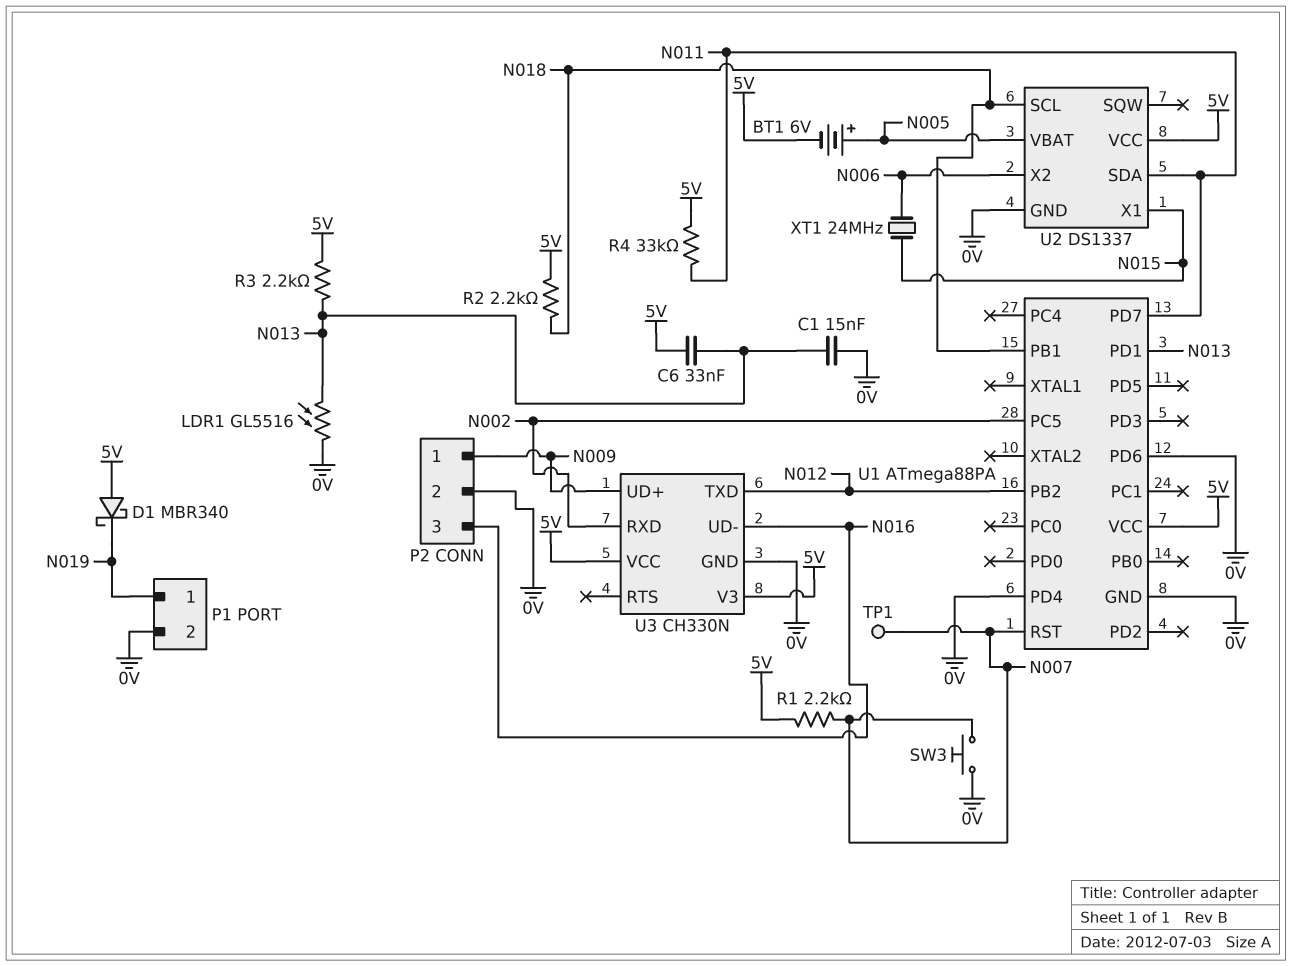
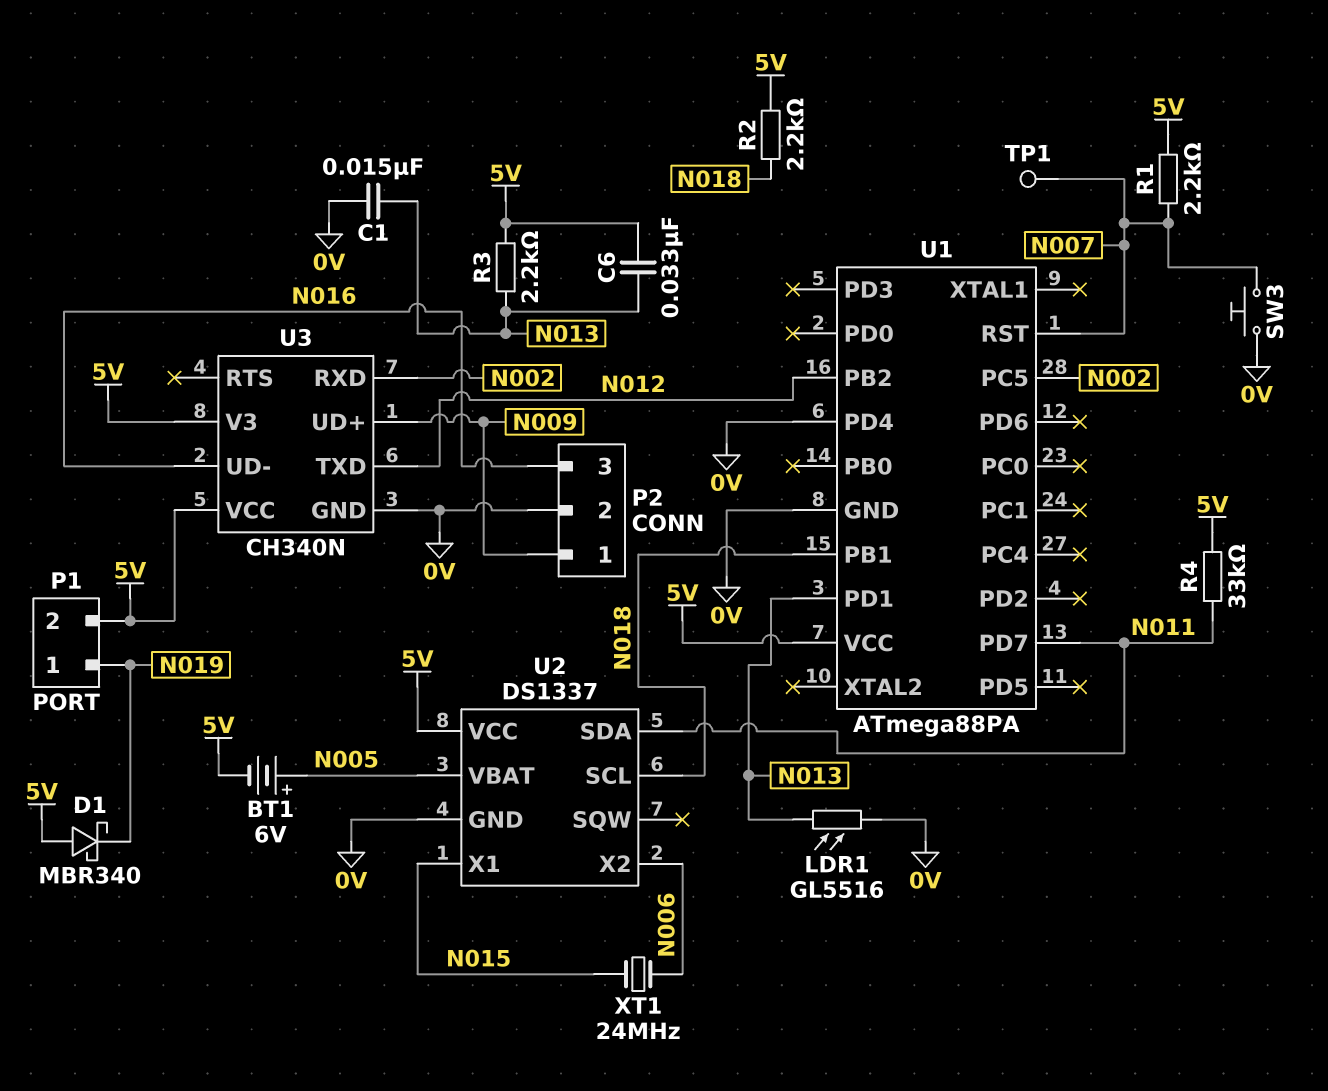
P1 pin 2: 0V -> 5V
U1 pin PD6: 0V -> none
U3: CH330N -> CH340N

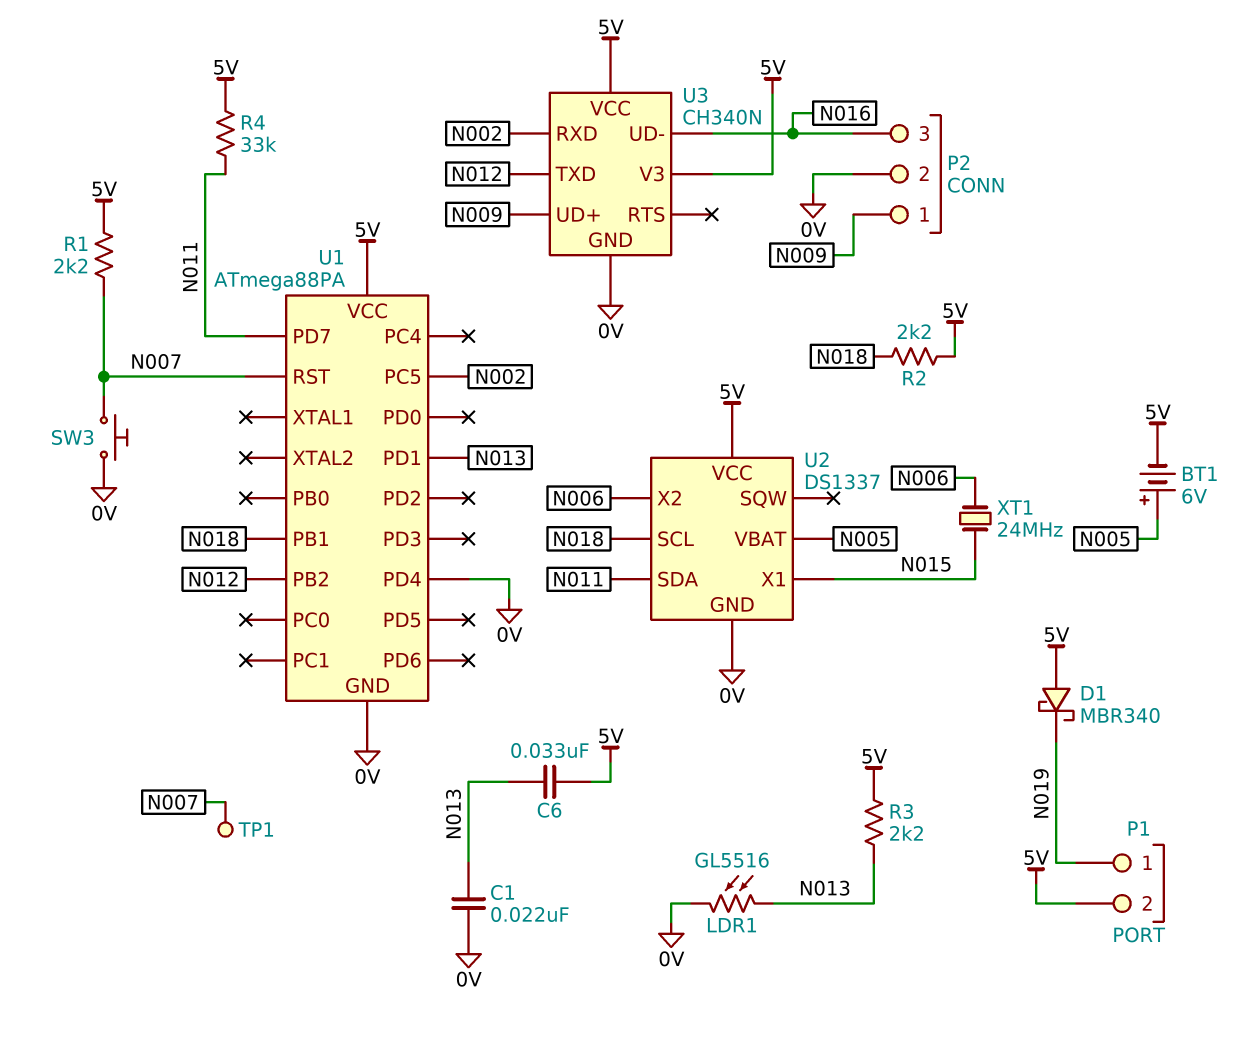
C1: 15nF (0V, N013) -> 22nF (0V, N013)

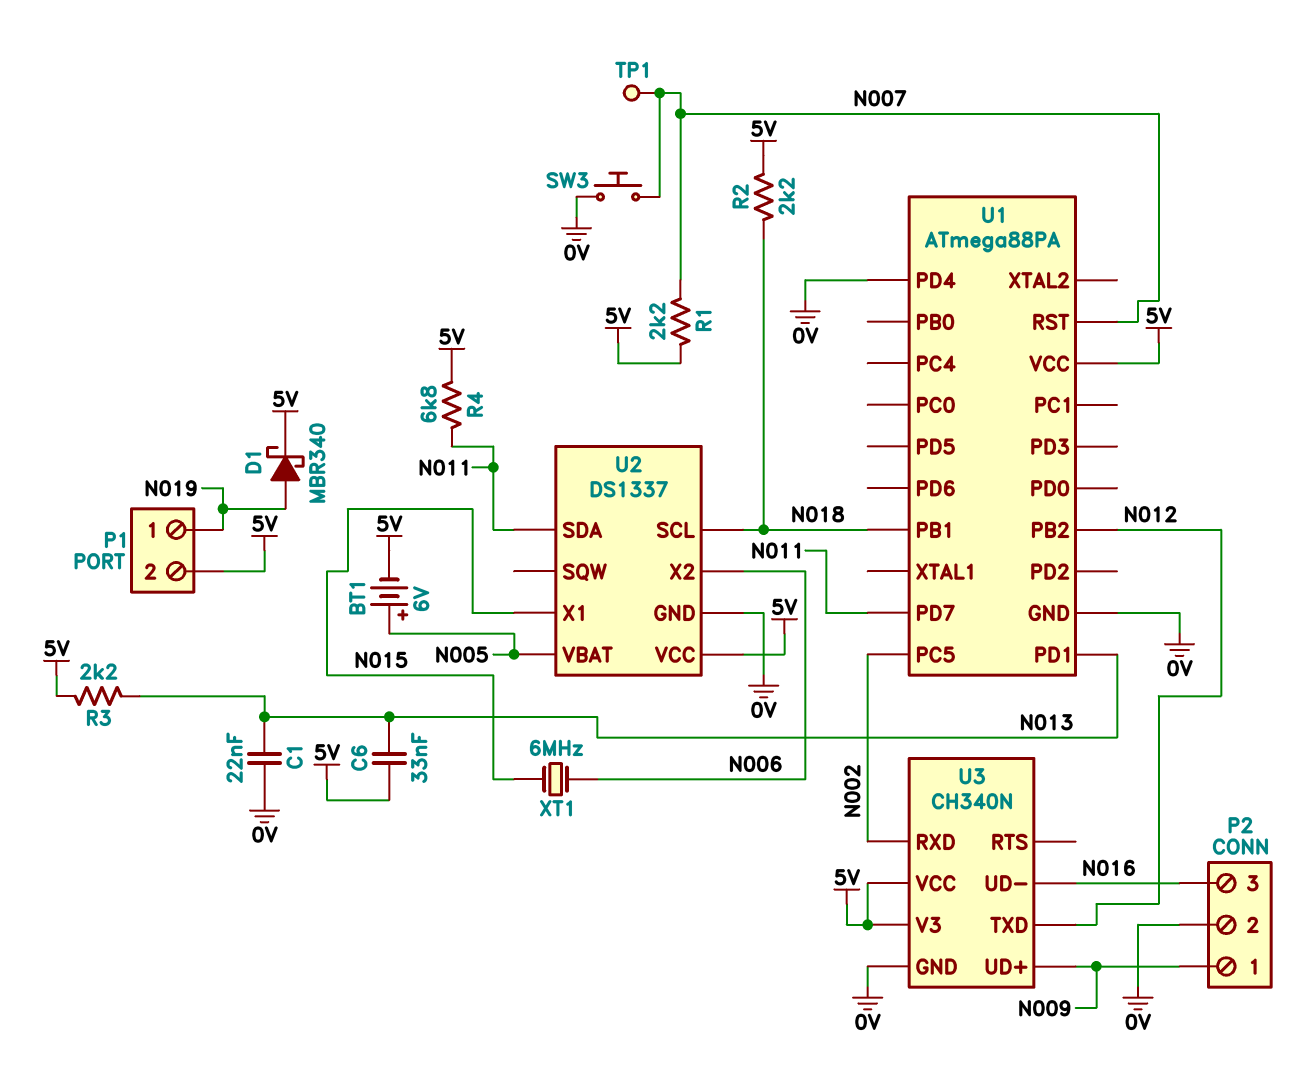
D1: schottky MBR340 (A 5V, K N019) -> schottky MBR340 (A N019, K 5V)
LDR1: GL5516 (0V, N013) -> none
R4: 33k (5V, N011) -> 6.8k (5V, N011)
XT1: 24MHz (N006, N015) -> 6MHz (N006, N015)

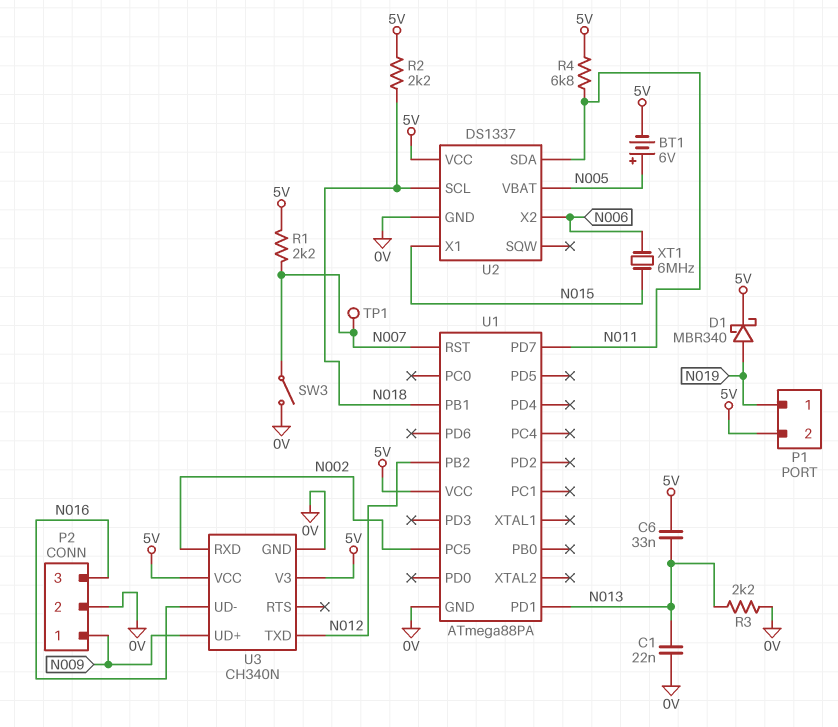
R3: 2.2k (5V, N013) -> 2.2k (0V, N013)
SW3: button (0V, N007) -> switch (0V, N007)
U1 pin PD4: 0V -> none

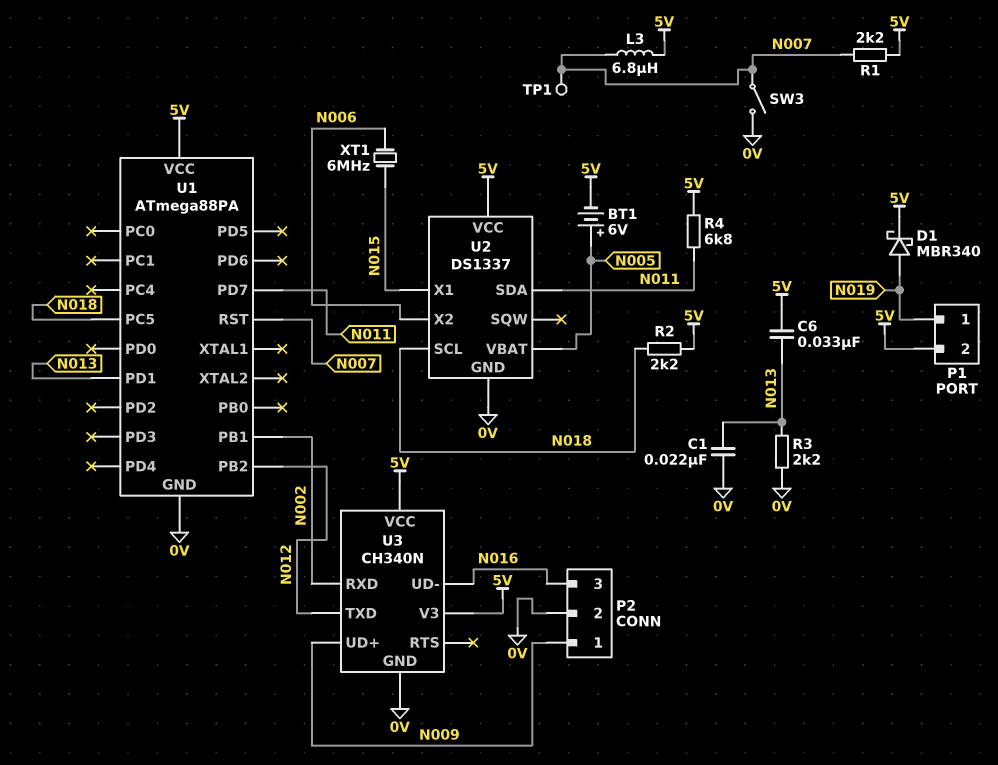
L3: none -> 6.8uH (5V, N007)
U1 pin PB1: N018 -> N002
U1 pin PC5: N002 -> N018

